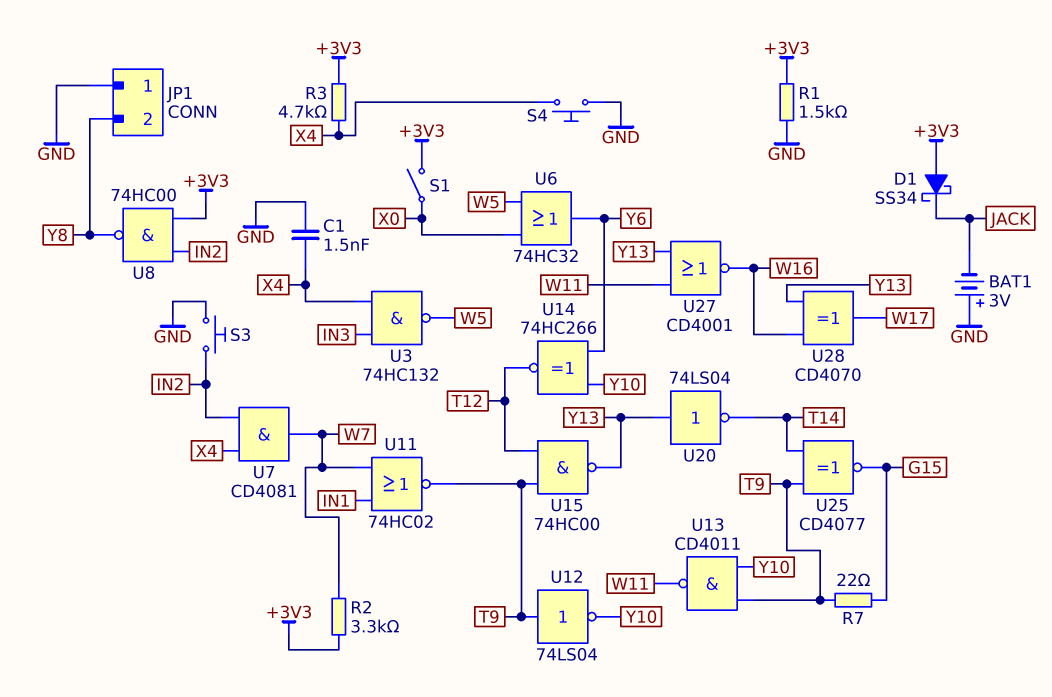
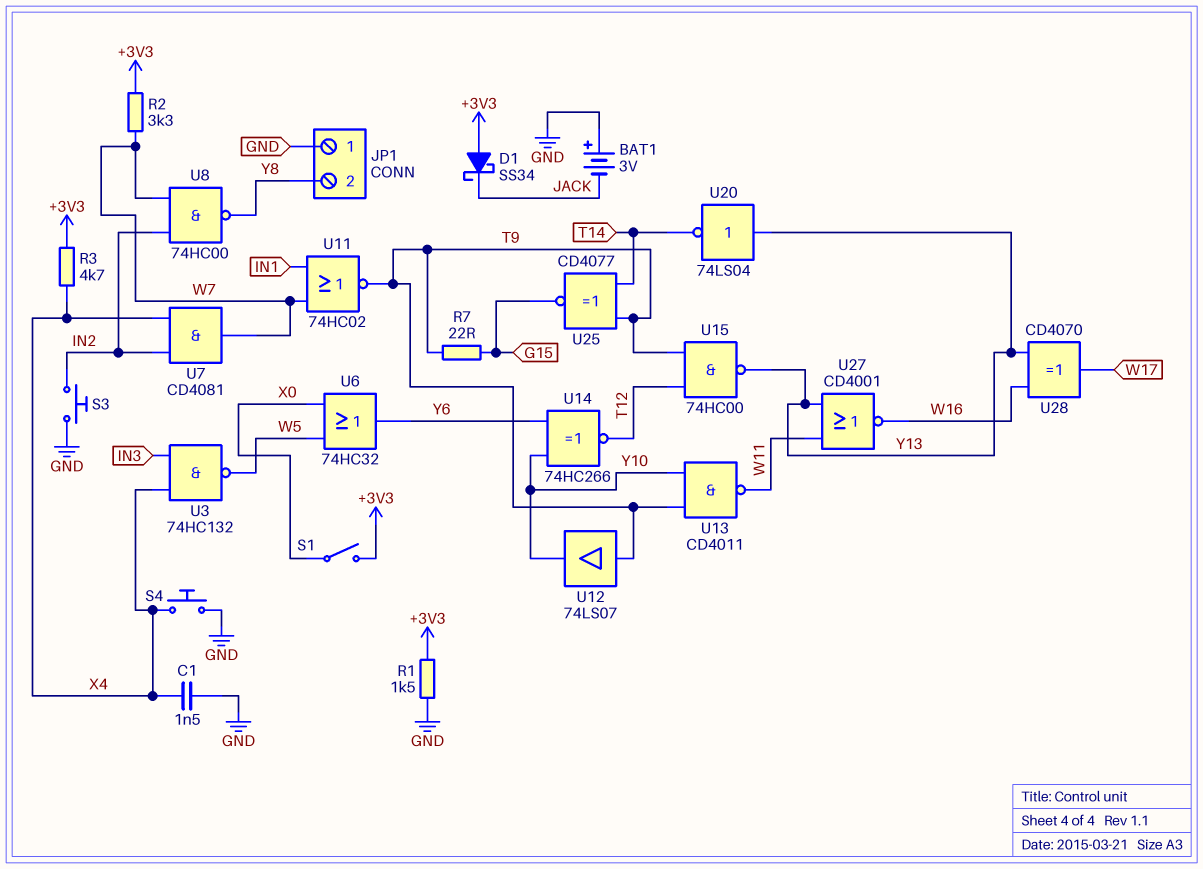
U8: NAND 74HC00 (in +3V3, in IN2, out Y8) -> NAND 74HC00 (in IN2, in W7, out Y8)
U12: NOT 74LS04 (in T9, out Y10) -> buffer 74LS07 (in T9, out Y10)

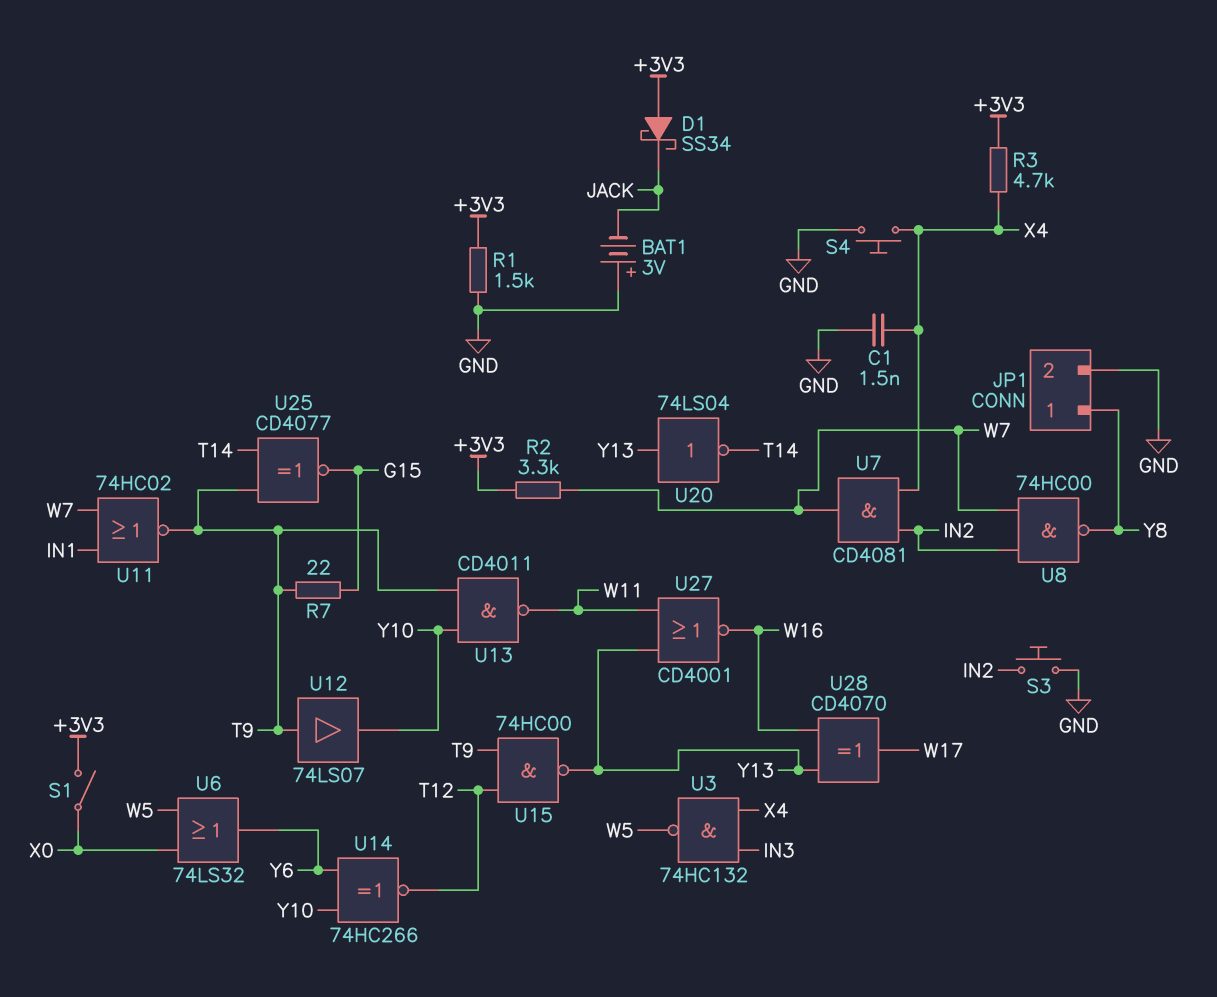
JP1 pin 1: GND -> Y8
JP1 pin 2: Y8 -> GND
U6: OR 74HC32 (in W5, in X0, out Y6) -> OR 74LS32 (in W5, in X0, out Y6)

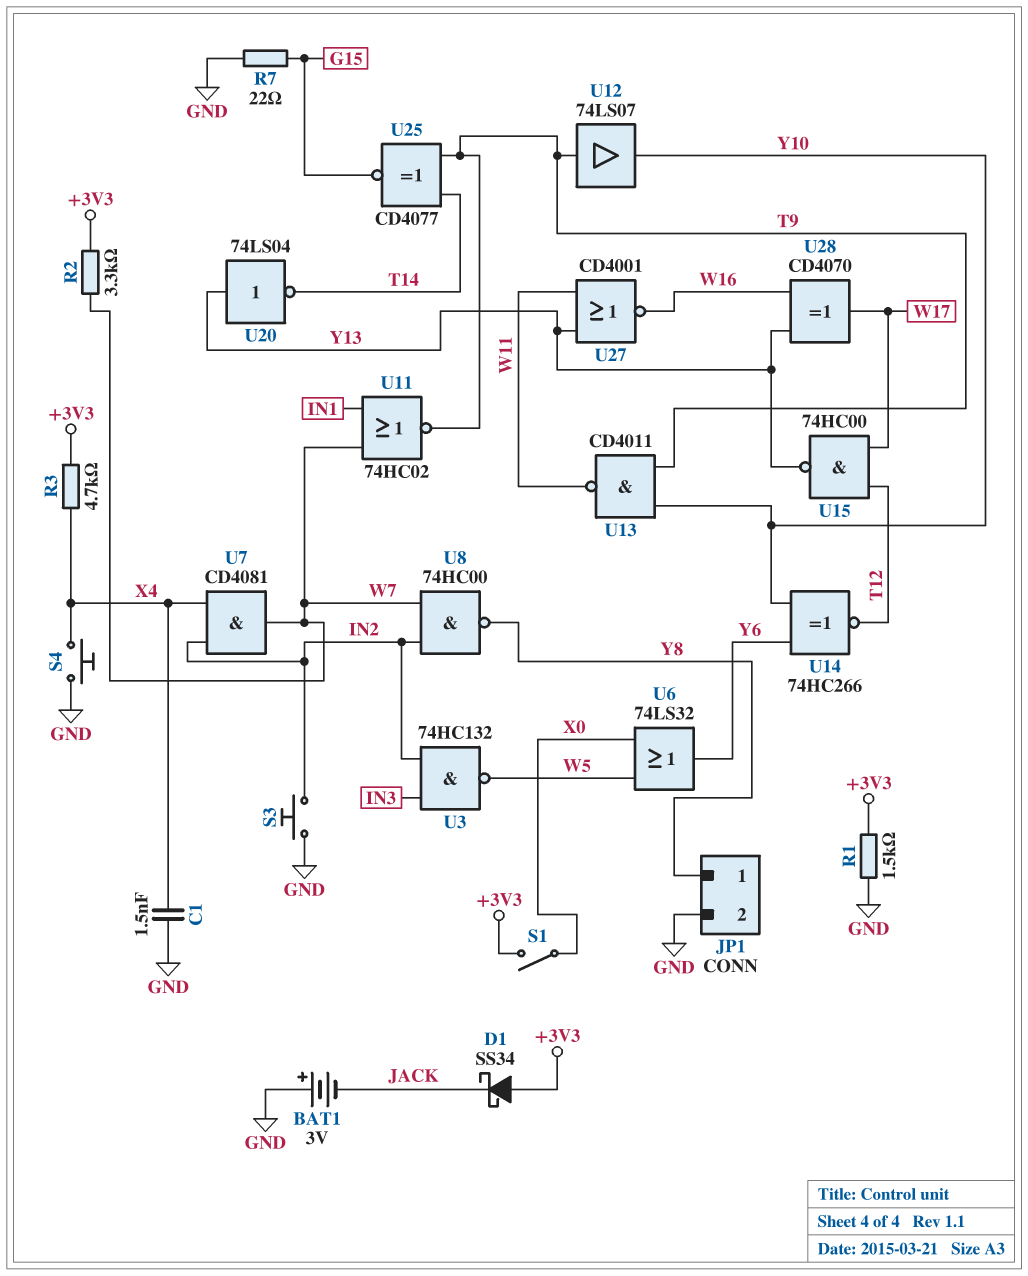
R7: 22 (G15, T9) -> 22 (G15, GND)
U3: NAND 74HC132 (in IN3, in X4, out W5) -> NAND 74HC132 (in IN2, in IN3, out W5)
U15: NAND 74HC00 (in T9, in T12, out Y13) -> NAND 74HC00 (in T12, in W17, out Y13)

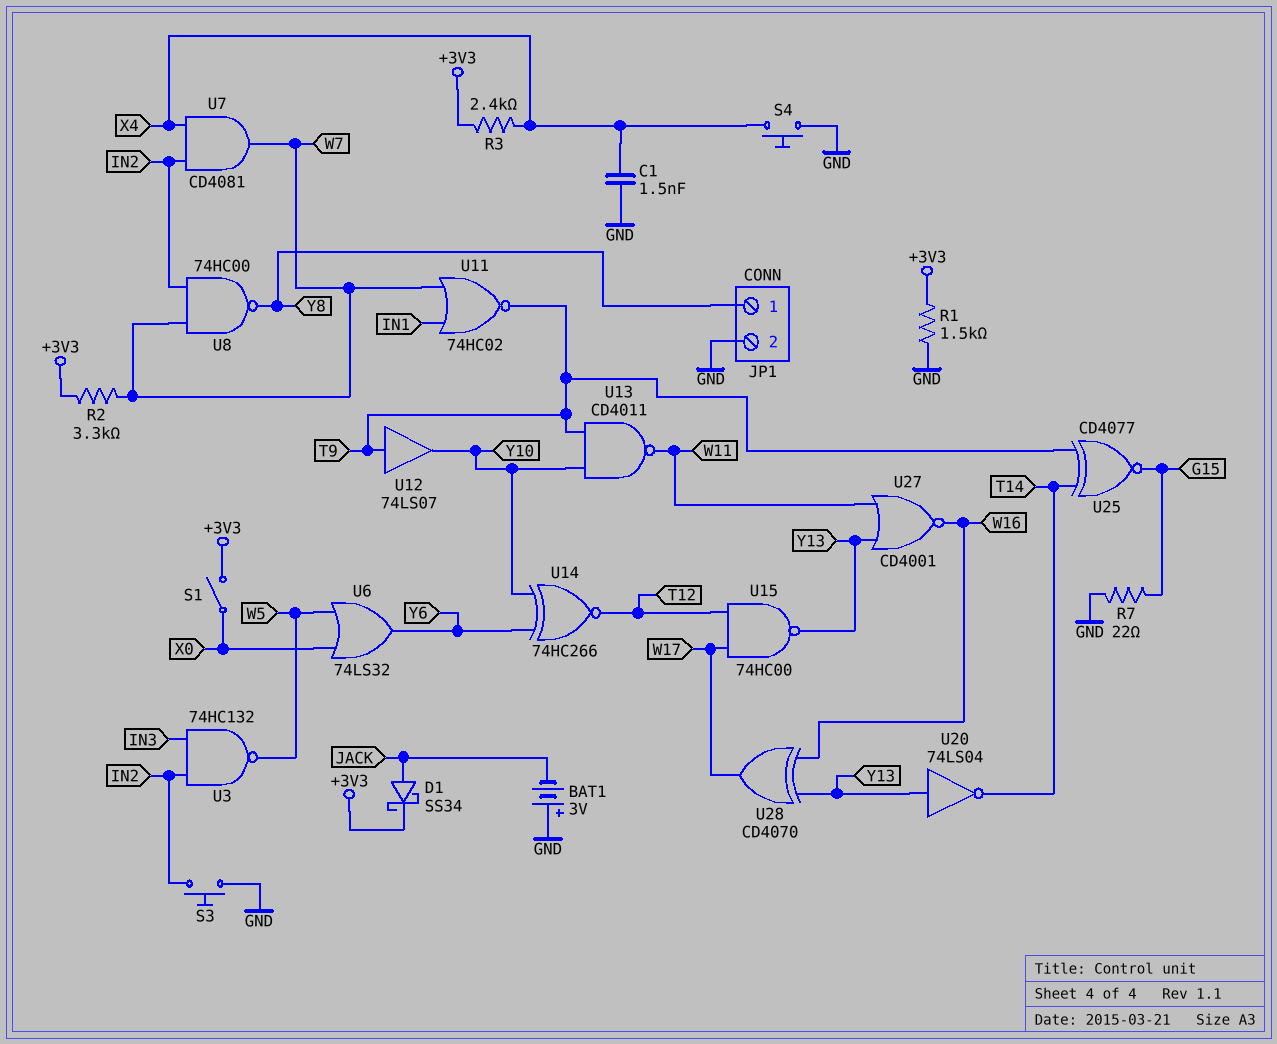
D1: schottky SS34 (A +3V3, K JACK) -> schottky SS34 (A JACK, K +3V3)
R3: 4.7k (+3V3, X4) -> 2.4k (+3V3, X4)

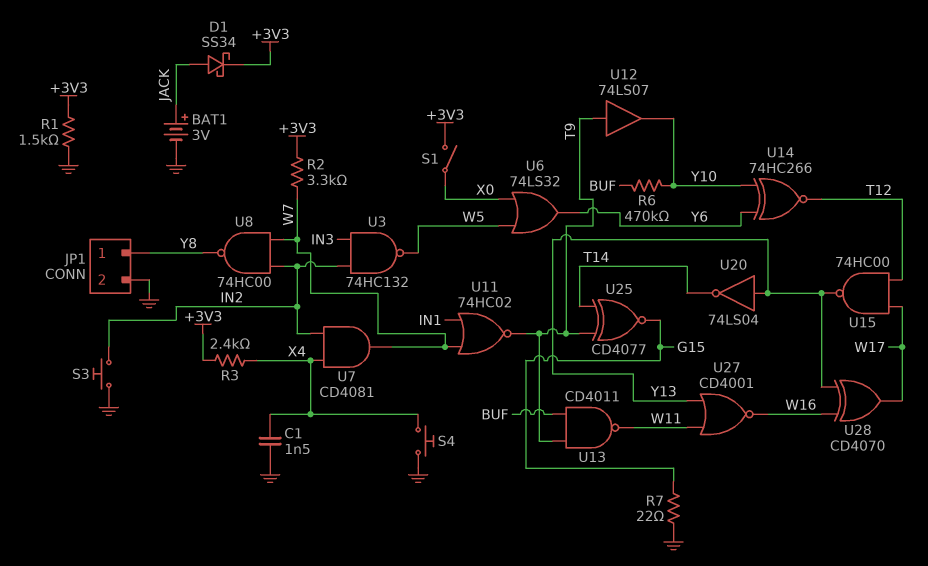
BAT1: 3V (plus GND, minus JACK) -> 3V (plus JACK, minus GND)
R6: none -> 470k (BUF, Y10)
U13: NAND CD4011 (in T9, in Y10, out W11) -> NAND CD4011 (in BUF, in T9, out W11)

